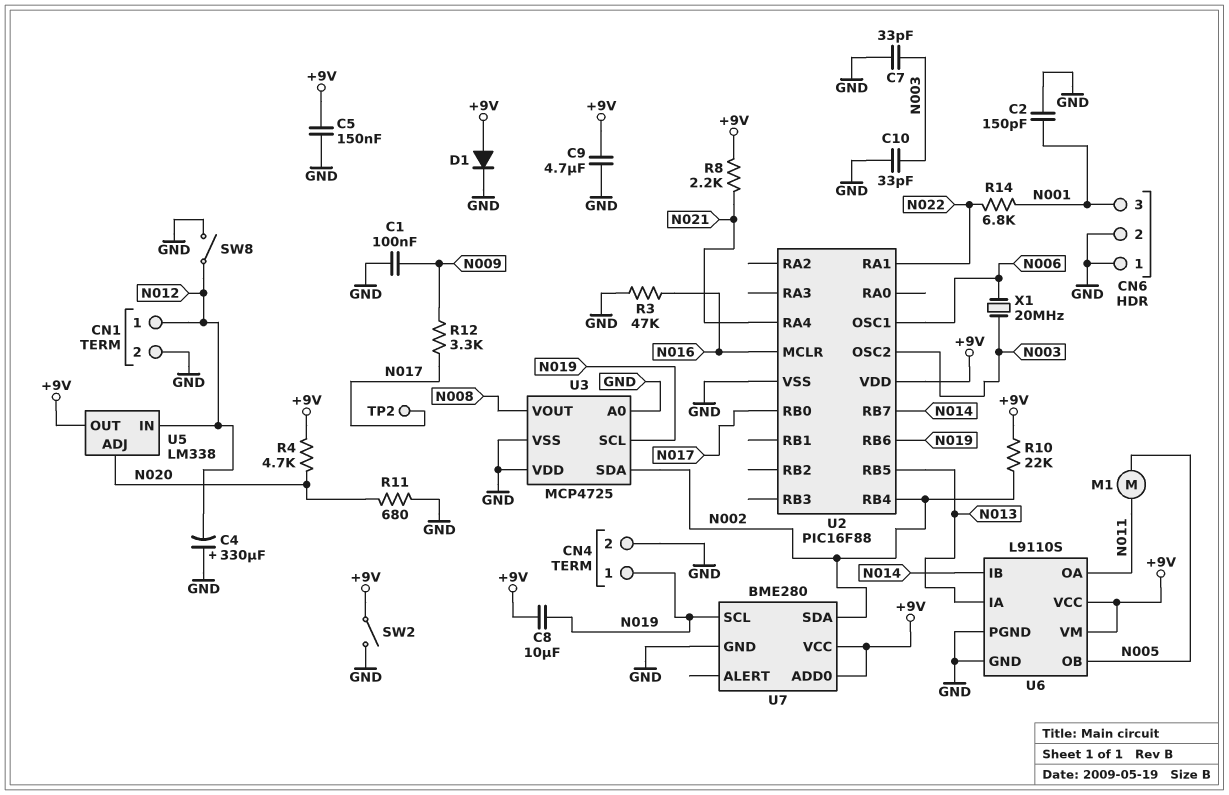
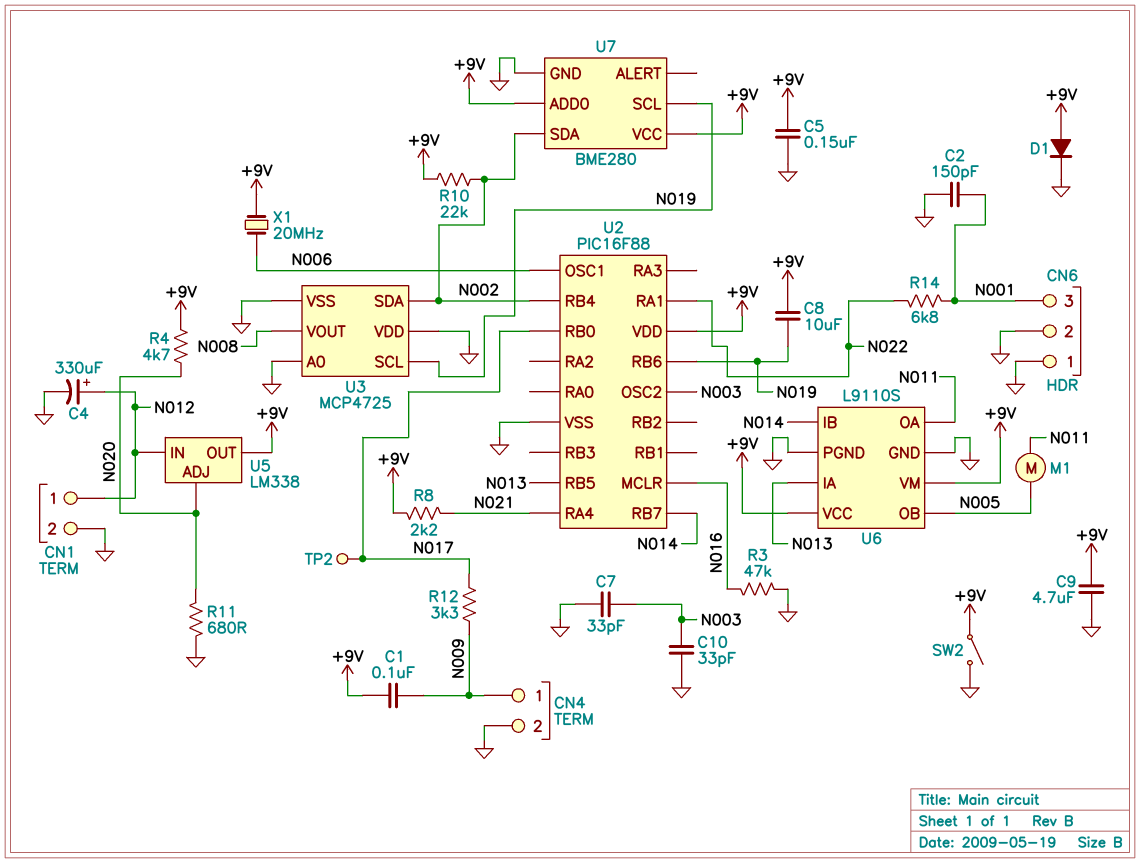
C1: 100nF (GND, N009) -> 100nF (+9V, N009)
C4: 330uF (plus GND, minus N012) -> 330uF (plus N012, minus GND)
CN4 pin 1: N019 -> N009
SW8: switch (GND, N012) -> none
X1: 20MHz (N003, N006) -> 20MHz (+9V, N006)

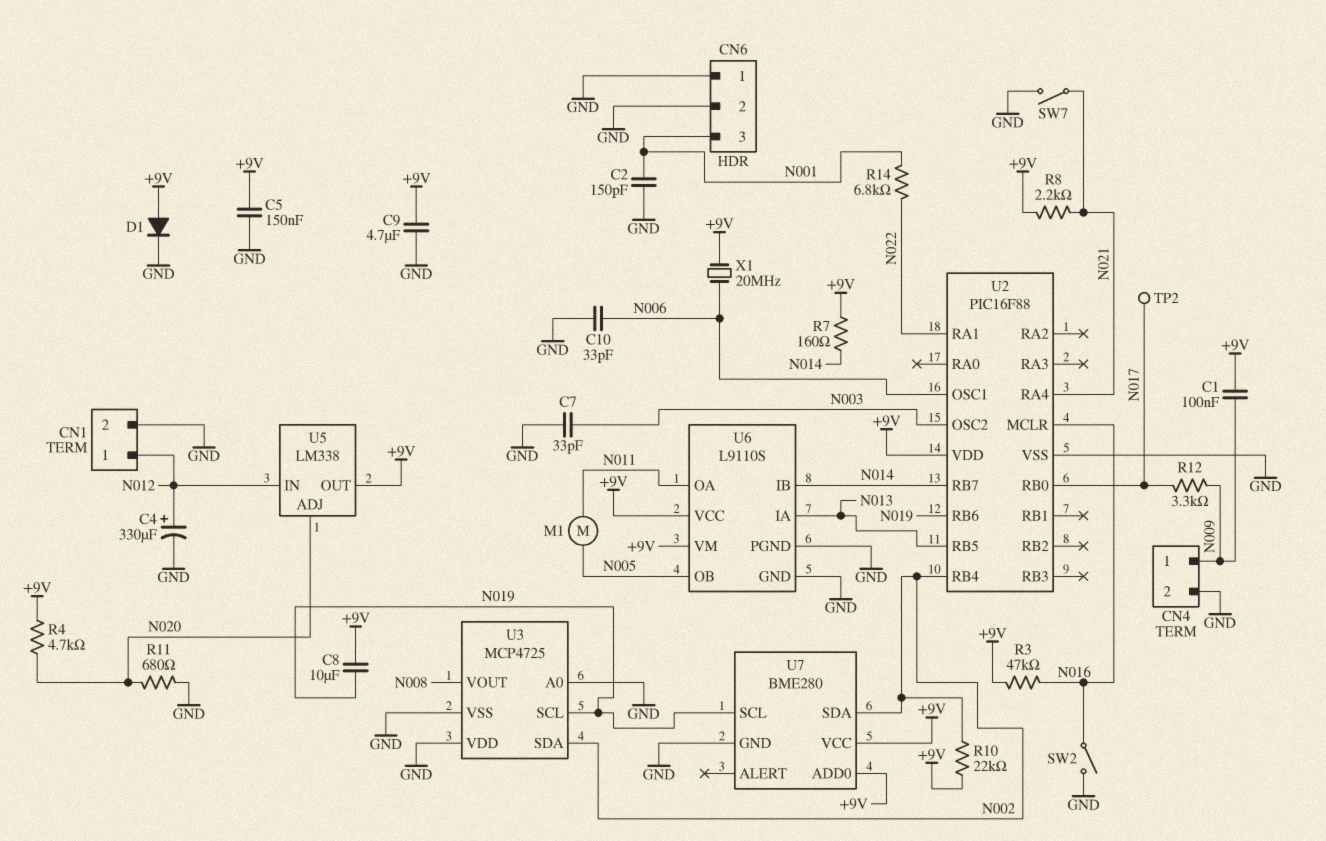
C10: 33pF (GND, N003) -> 33pF (GND, N006)
R3: 47k (GND, N016) -> 47k (+9V, N016)
R7: none -> 160 (+9V, N014)
SW2: switch (+9V, GND) -> switch (GND, N016)
SW7: none -> switch (GND, N021)

